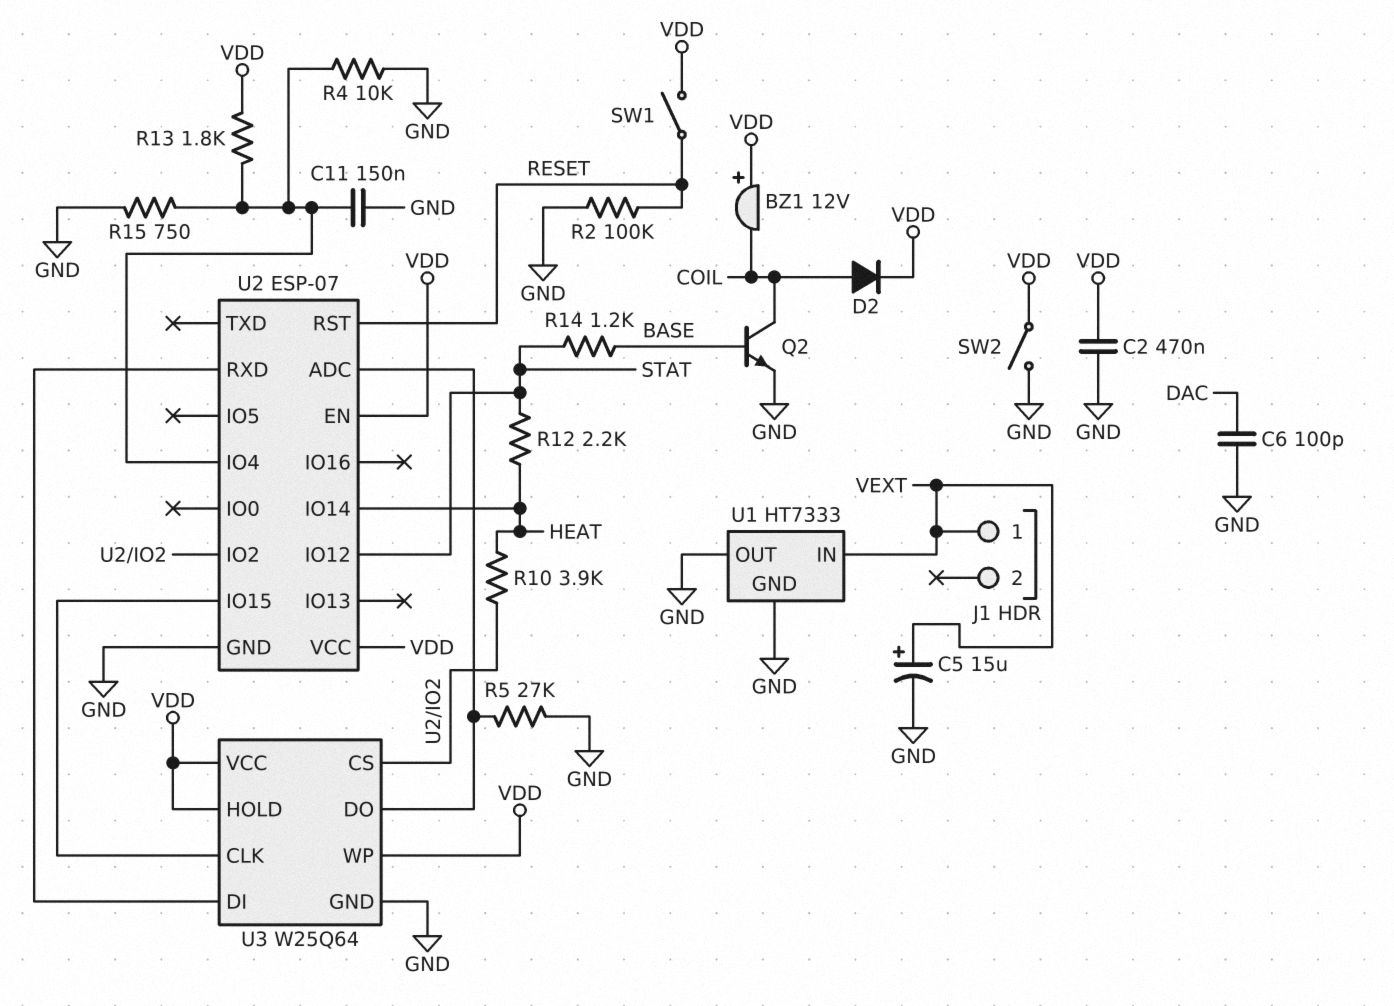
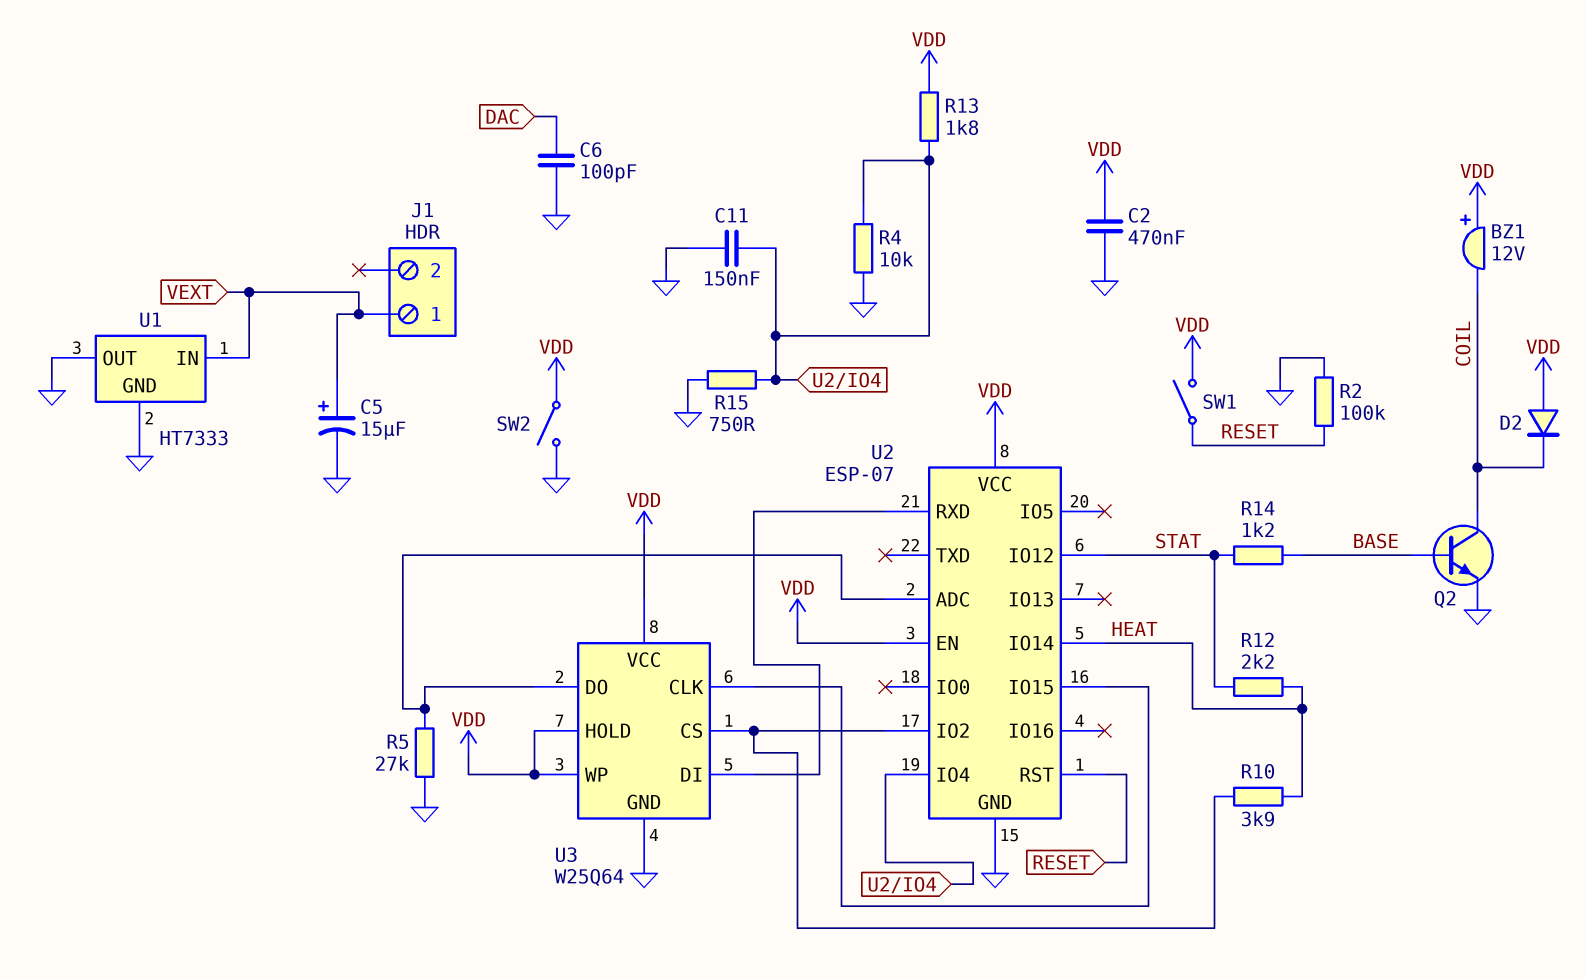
D2: diode (A COIL, K VDD) -> diode (A VDD, K COIL)

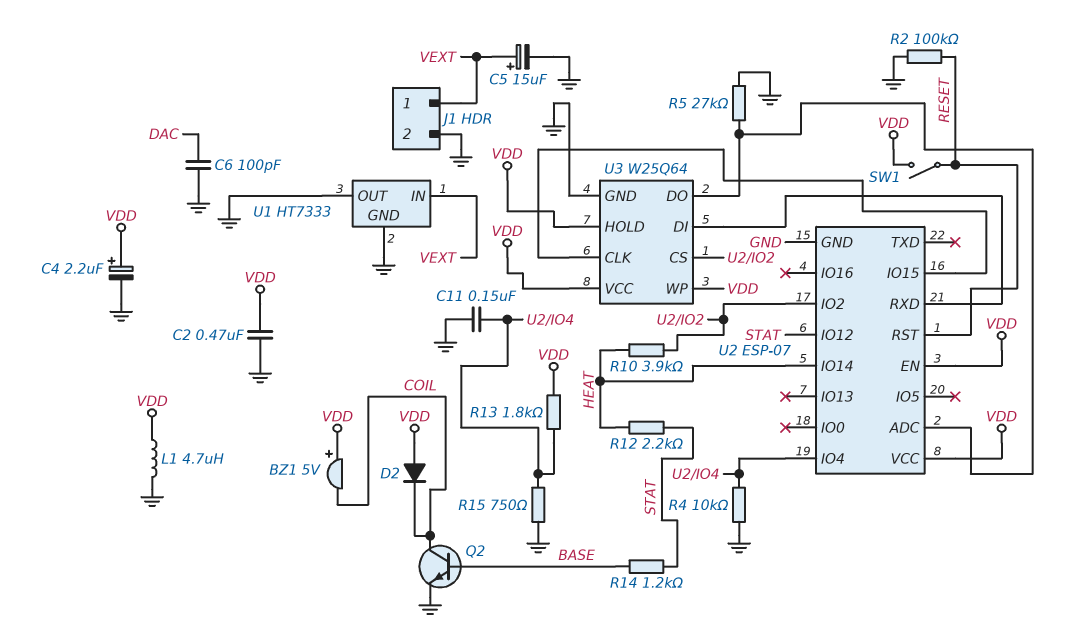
BZ1: buzzer 12V (plus VDD, minus COIL) -> buzzer 5V (plus VDD, minus COIL)
C4: none -> 2.2uF (plus VDD, minus GND)
J1 pin 2: none -> GND
L1: none -> 4.7uH (GND, VDD)
SW2: switch (GND, VDD) -> none

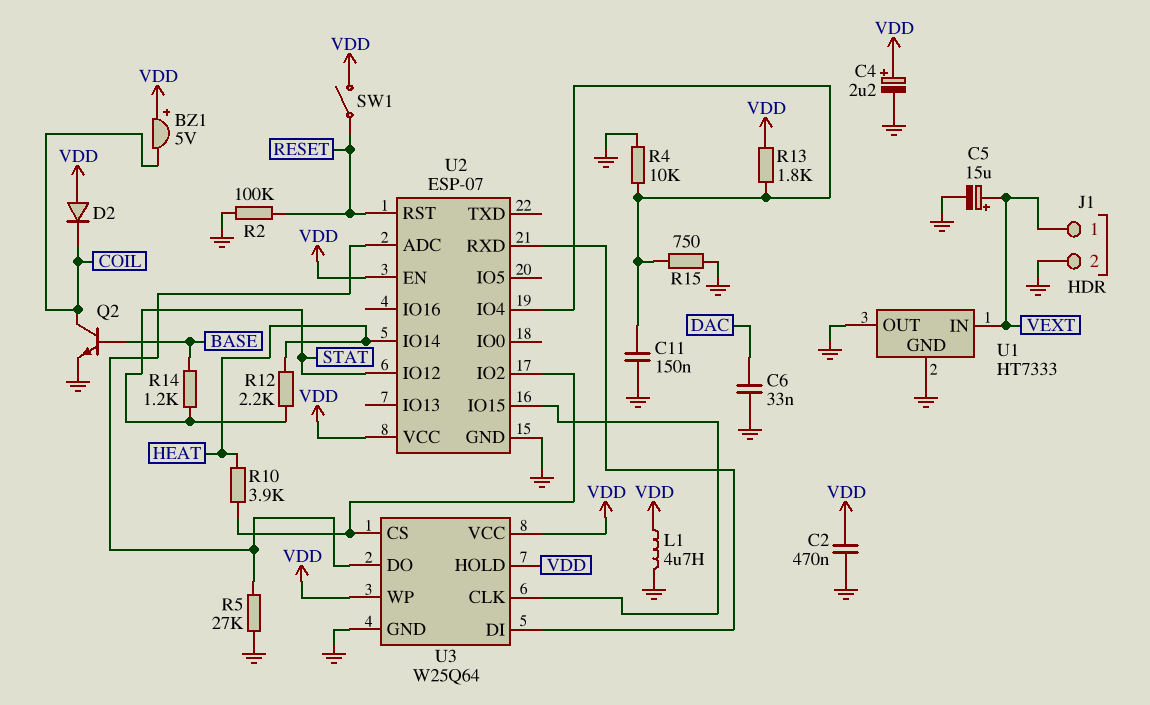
C6: 100pF (DAC, GND) -> 33nF (DAC, GND)

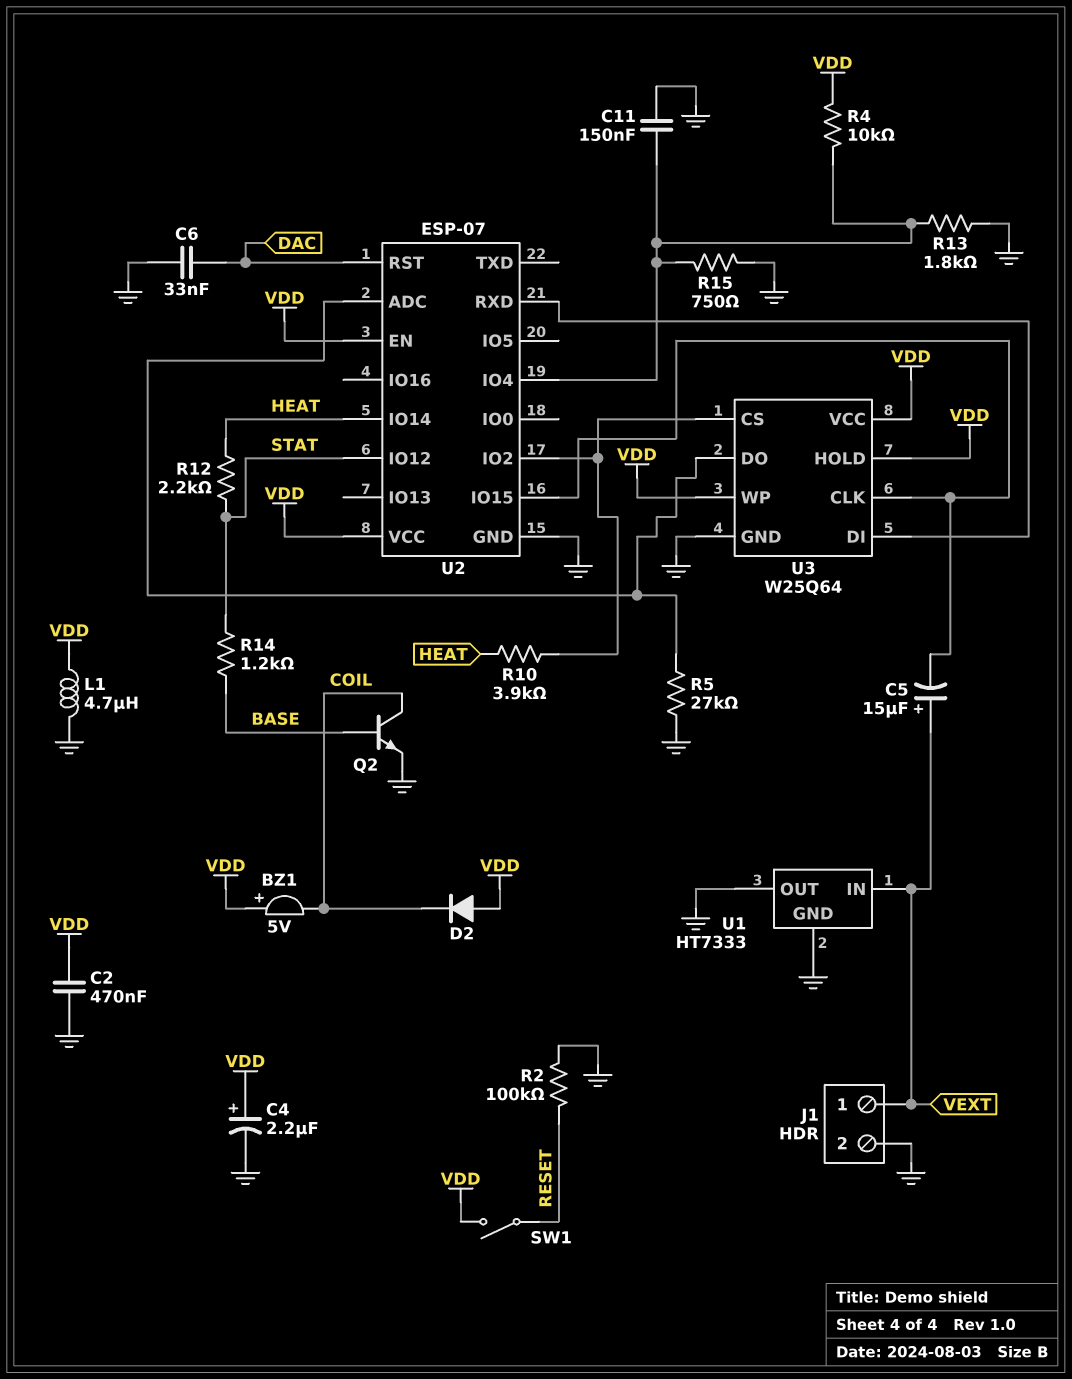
C5: 15uF (plus VEXT, minus GND) -> 15uF (plus VEXT, minus U2/IO15)
R4: 10k (GND, U2/IO4) -> 10k (U2/IO4, VDD)
R13: 1.8k (U2/IO4, VDD) -> 1.8k (GND, U2/IO4)
U2 pin RST: RESET -> DAC

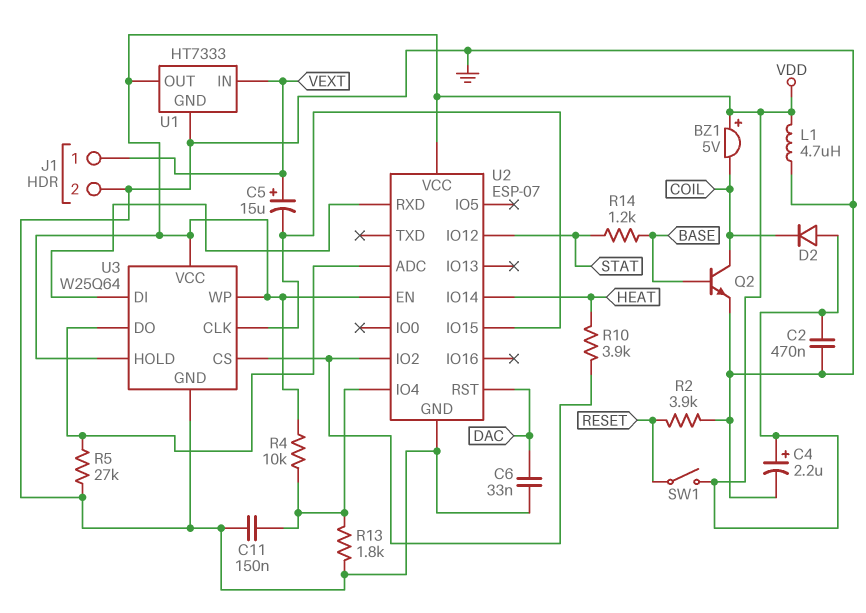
R2: 100k (GND, RESET) -> 3.9k (GND, RESET)
R12: 2.2k (HEAT, STAT) -> none
R15: 750 (GND, U2/IO4) -> none
U1 pin OUT: GND -> VDD

